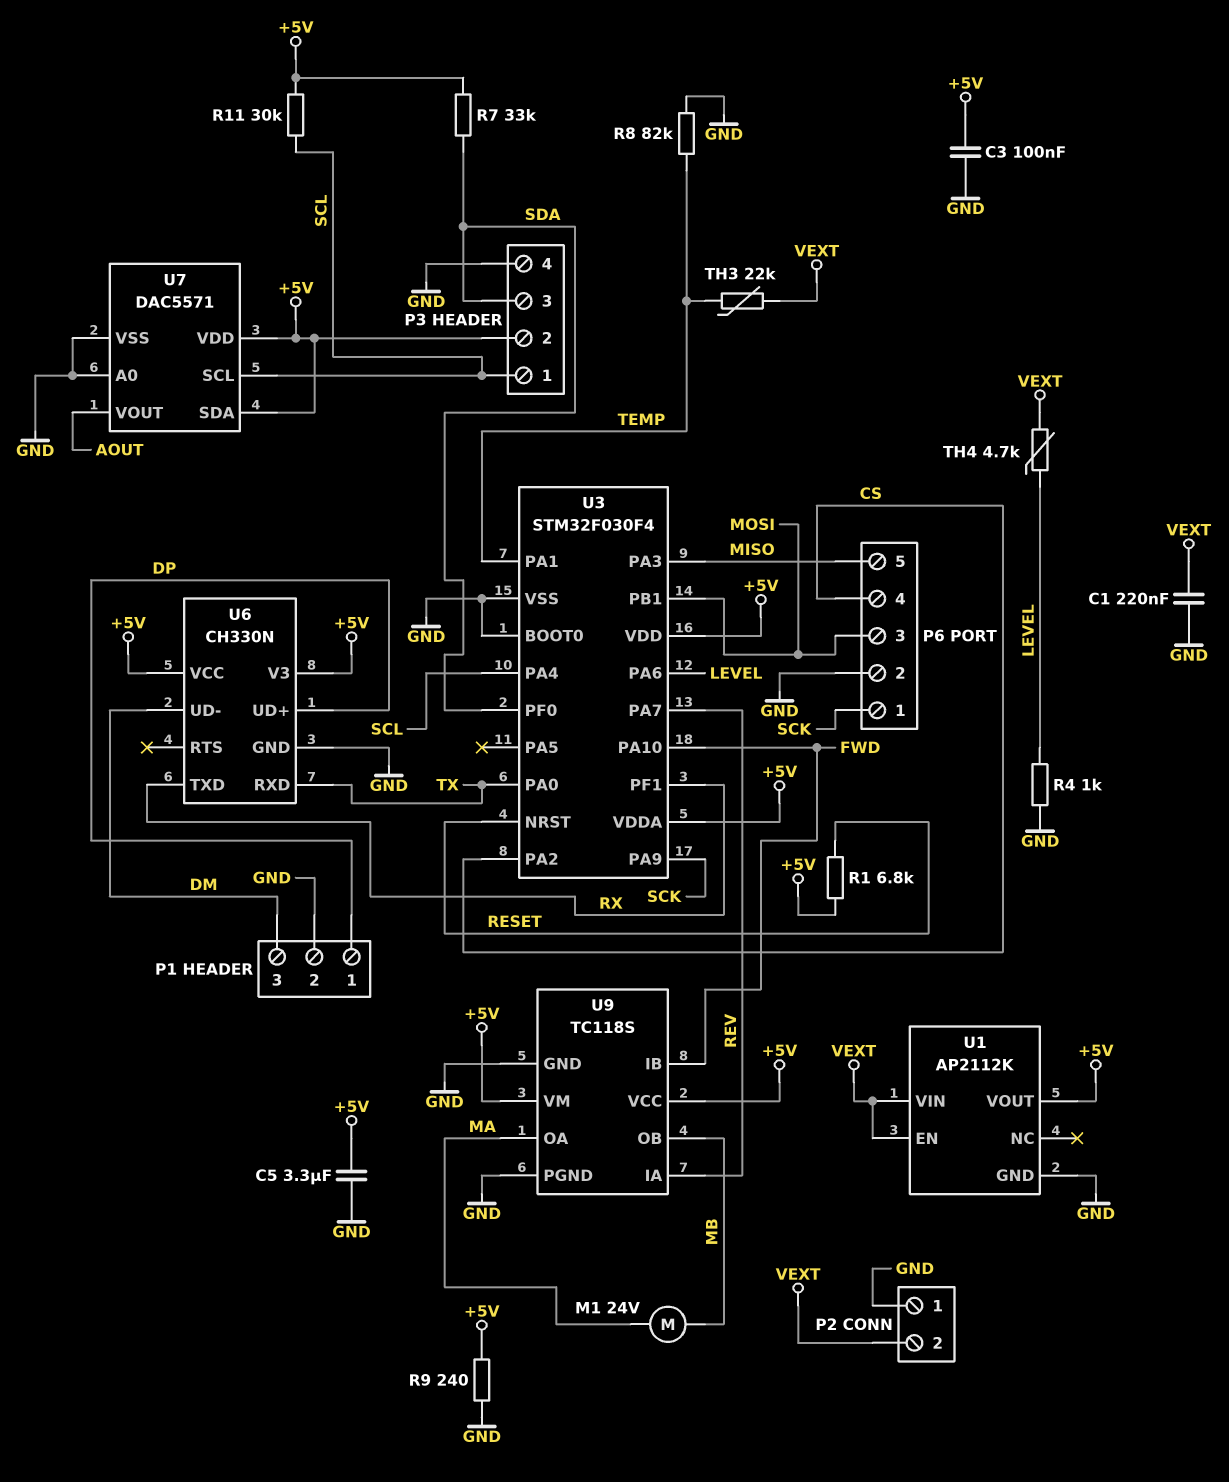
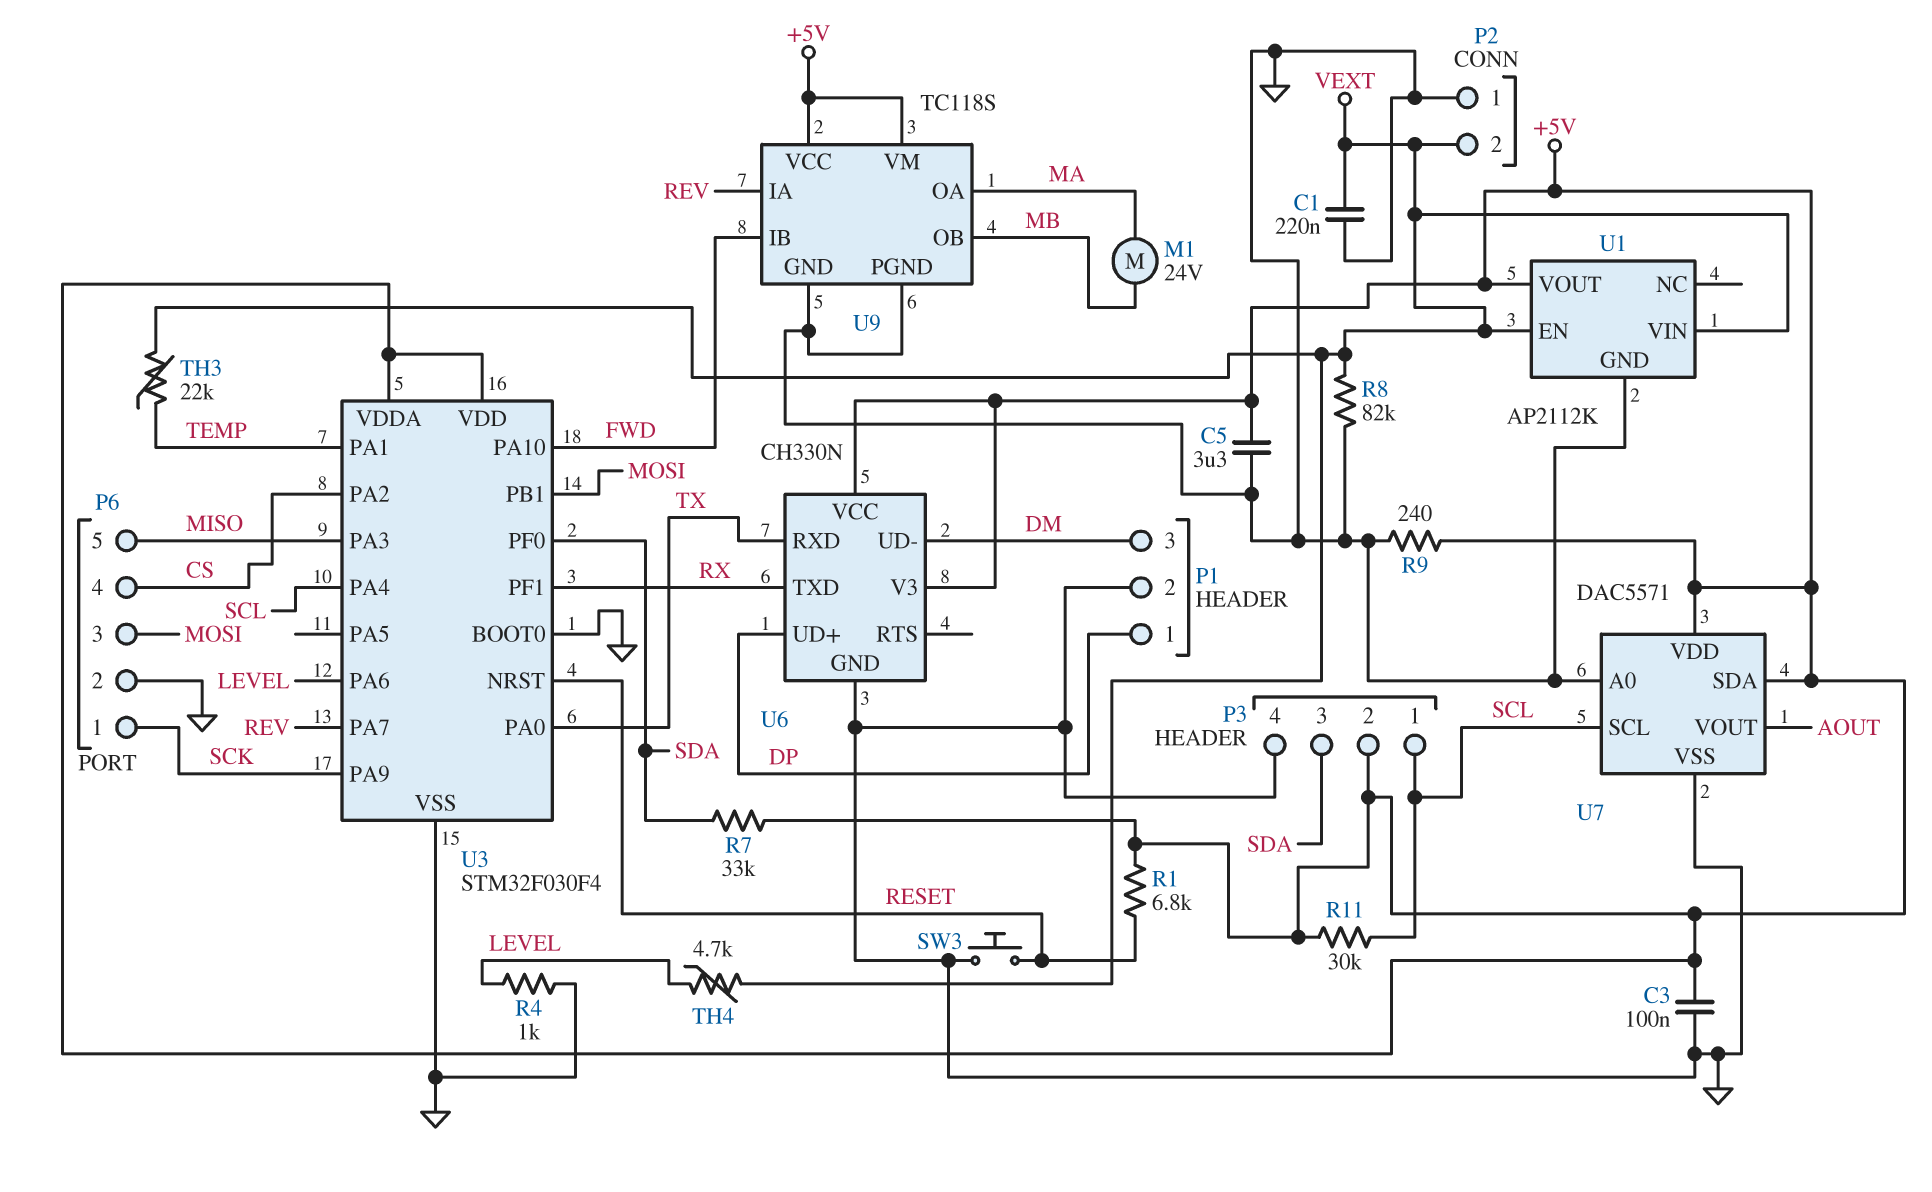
R8: 82k (GND, TEMP) -> 82k (GND, VEXT)
SW3: none -> button (GND, RESET)

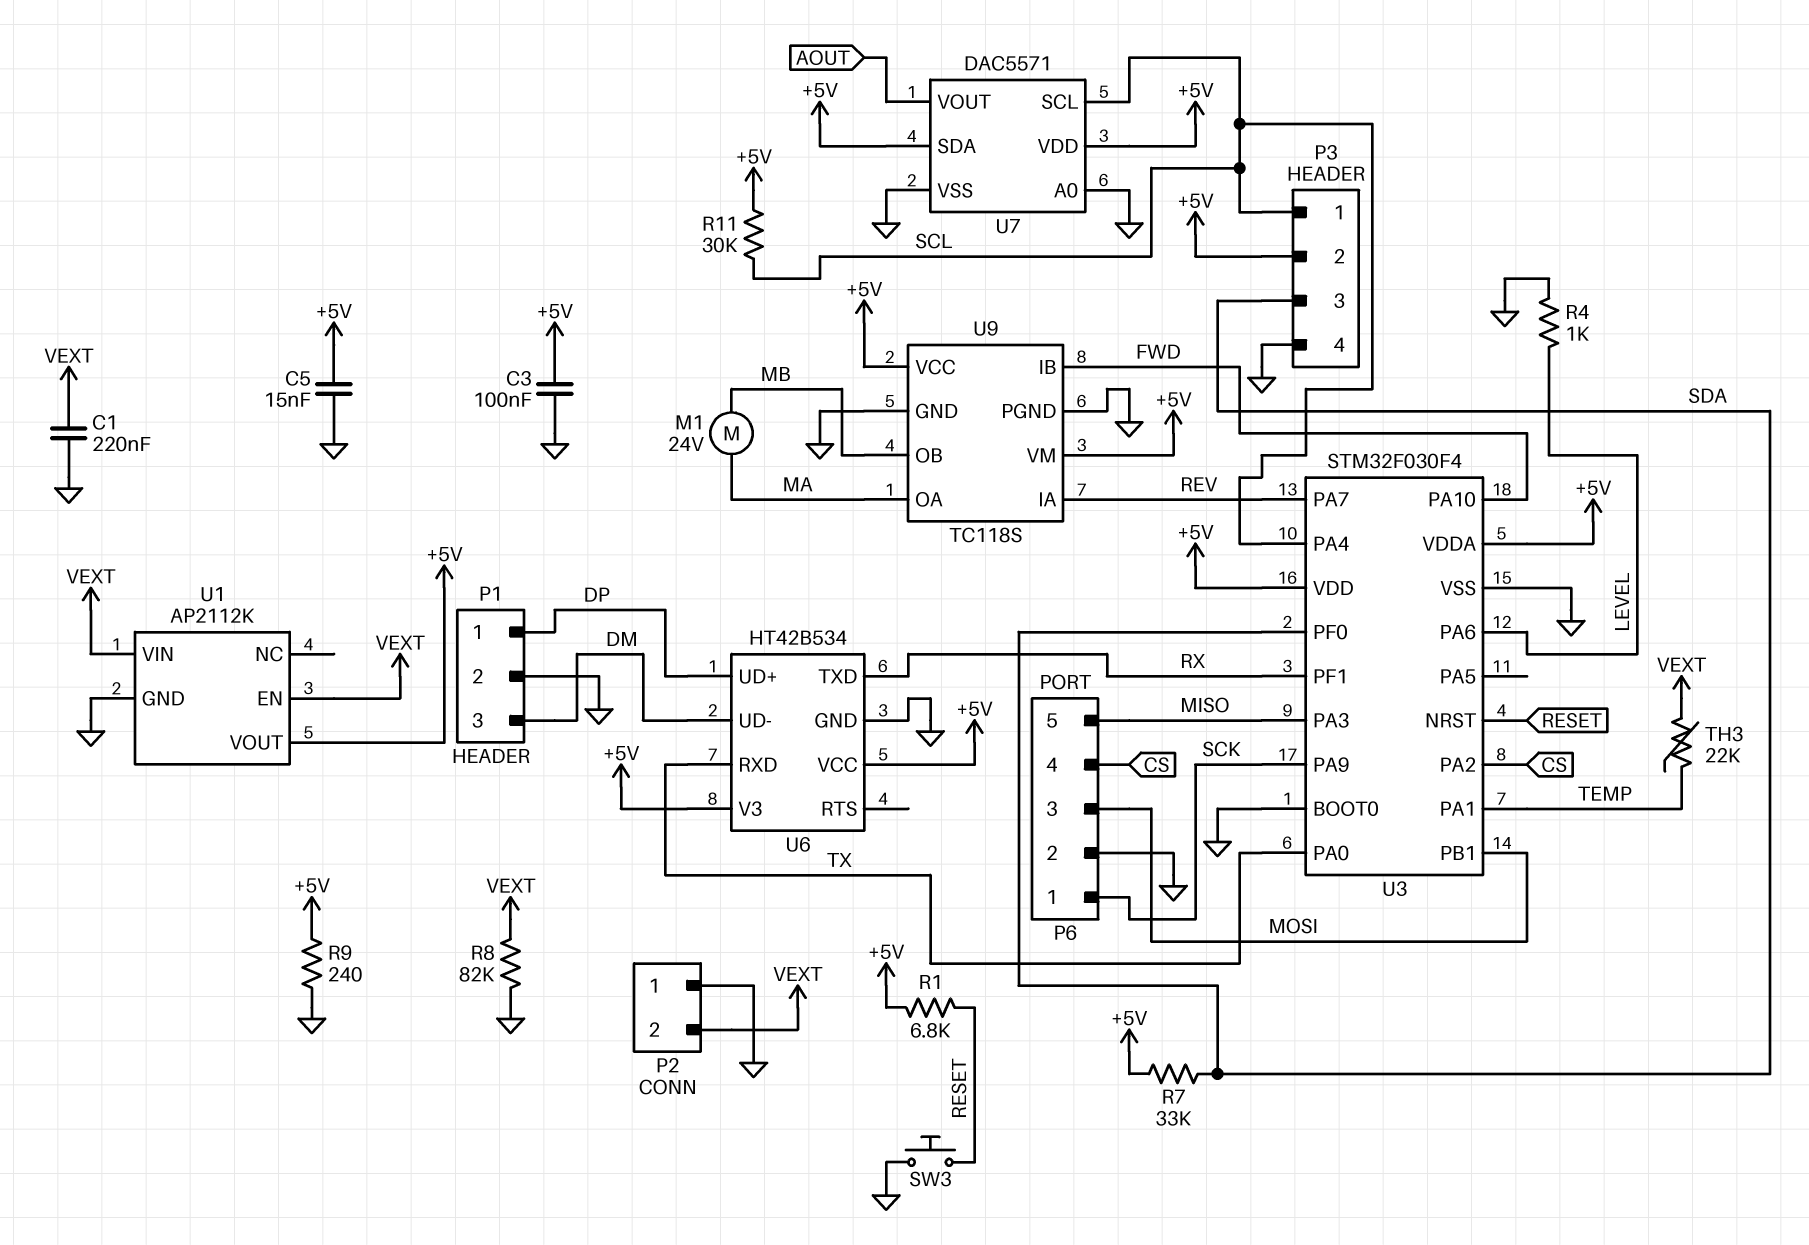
C5: 3.3uF (+5V, GND) -> 15nF (+5V, GND)
TH4: 4.7k (LEVEL, VEXT) -> none
U6: CH330N -> HT42B534

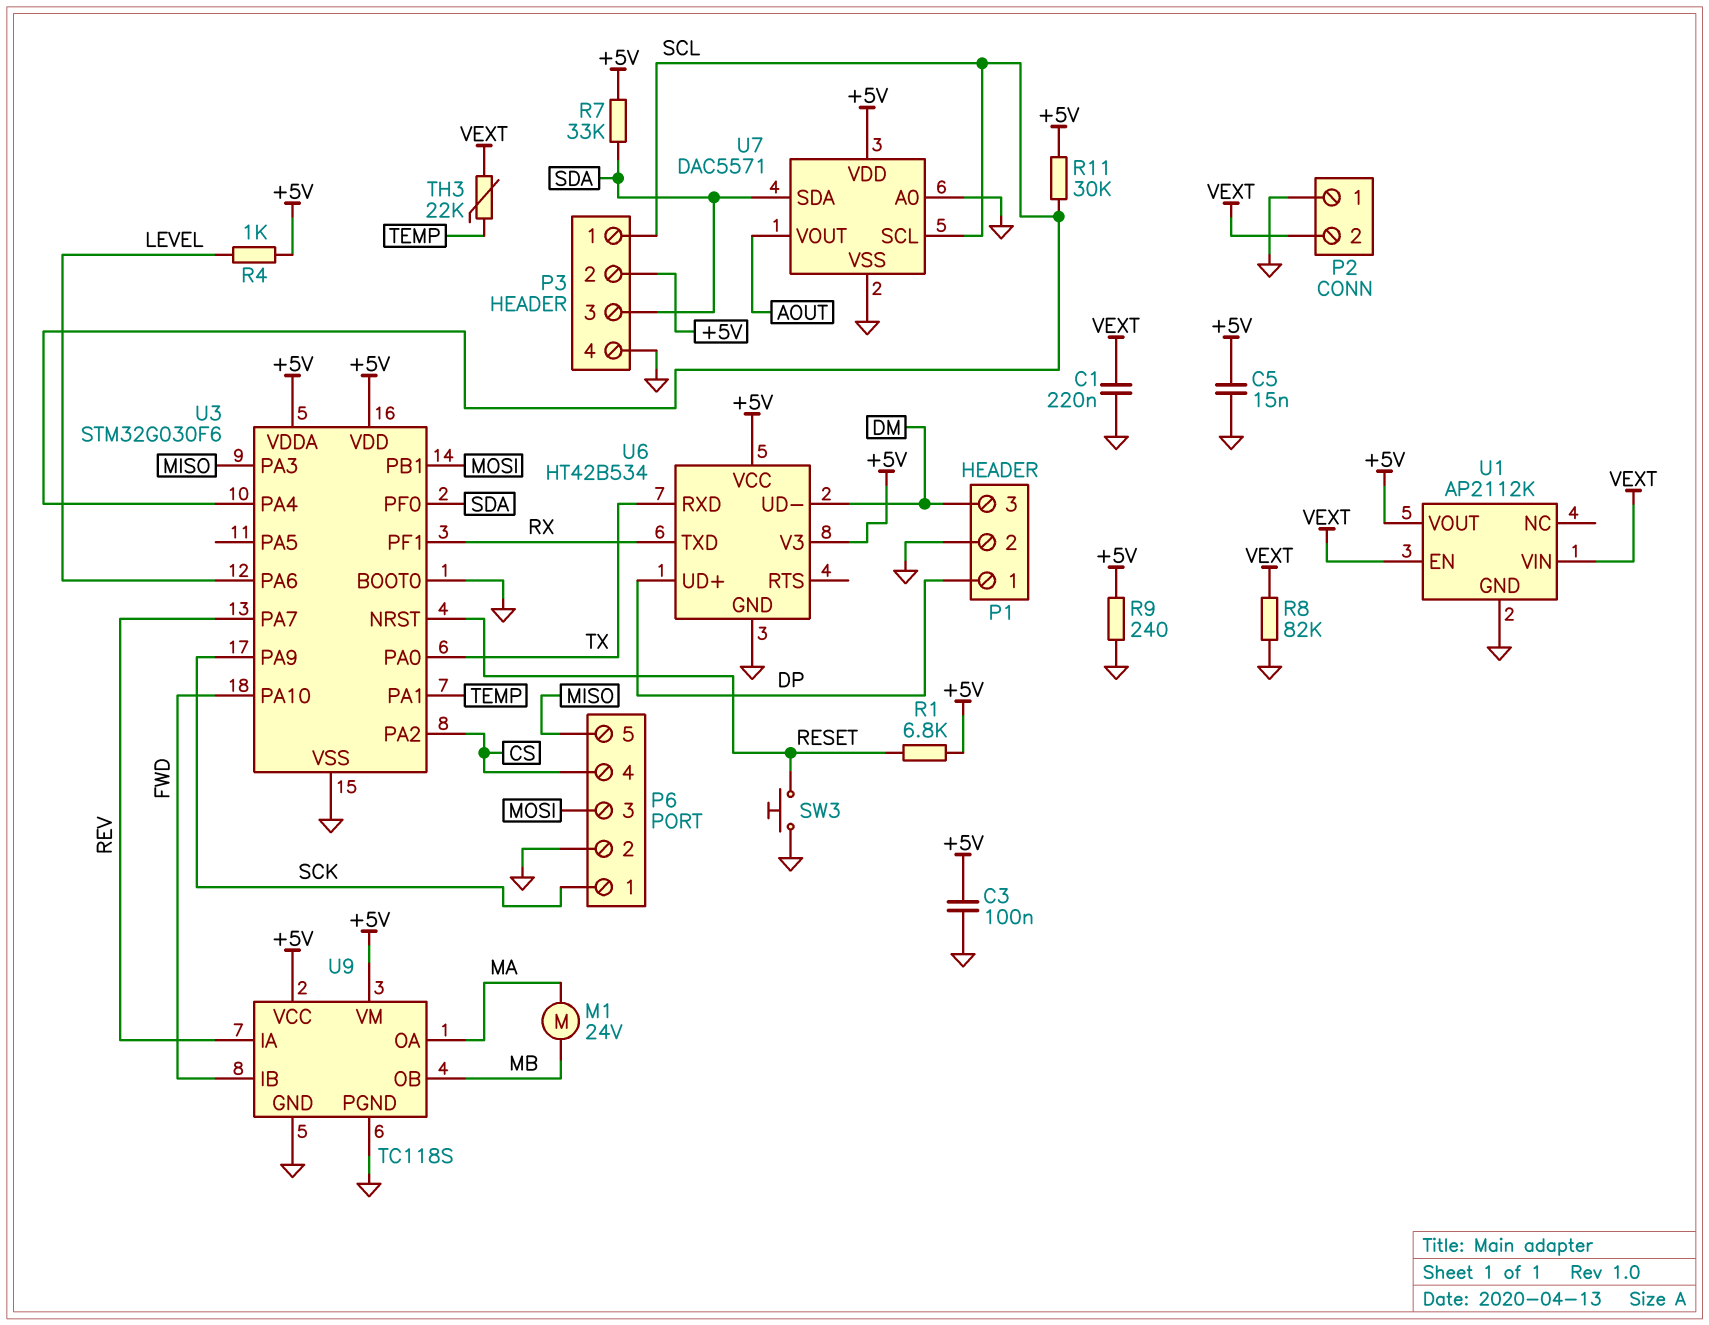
R4: 1k (GND, LEVEL) -> 1k (+5V, LEVEL)
U3: STM32F030F4 -> STM32G030F6
U7 pin SDA: +5V -> SDA

